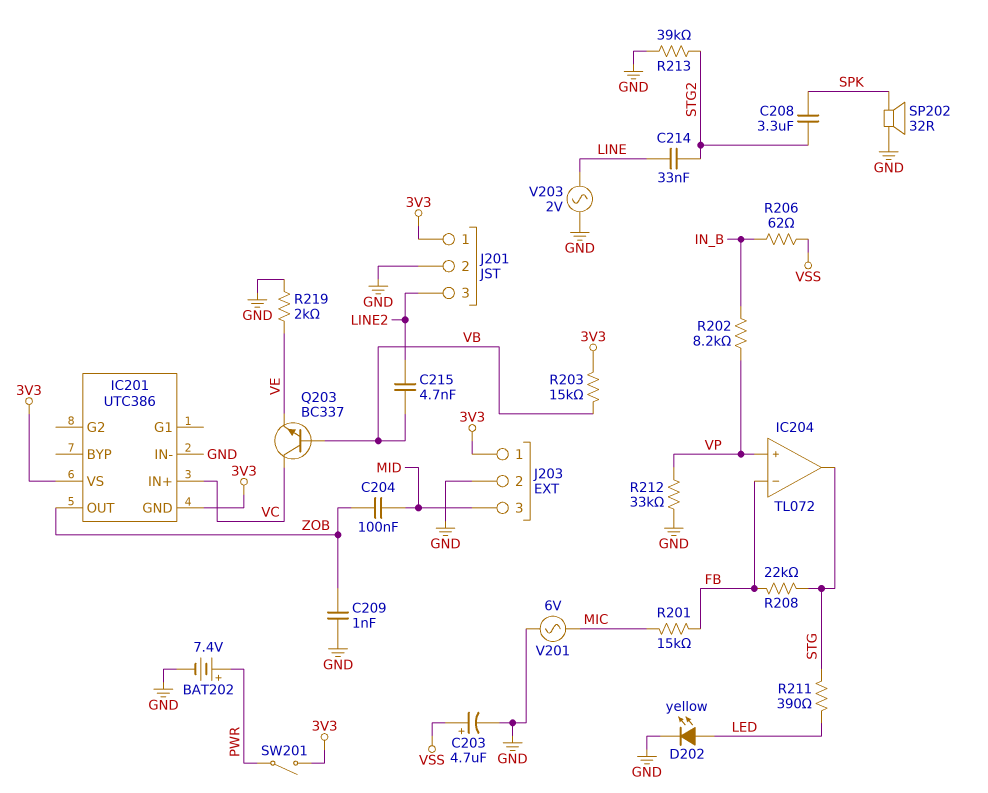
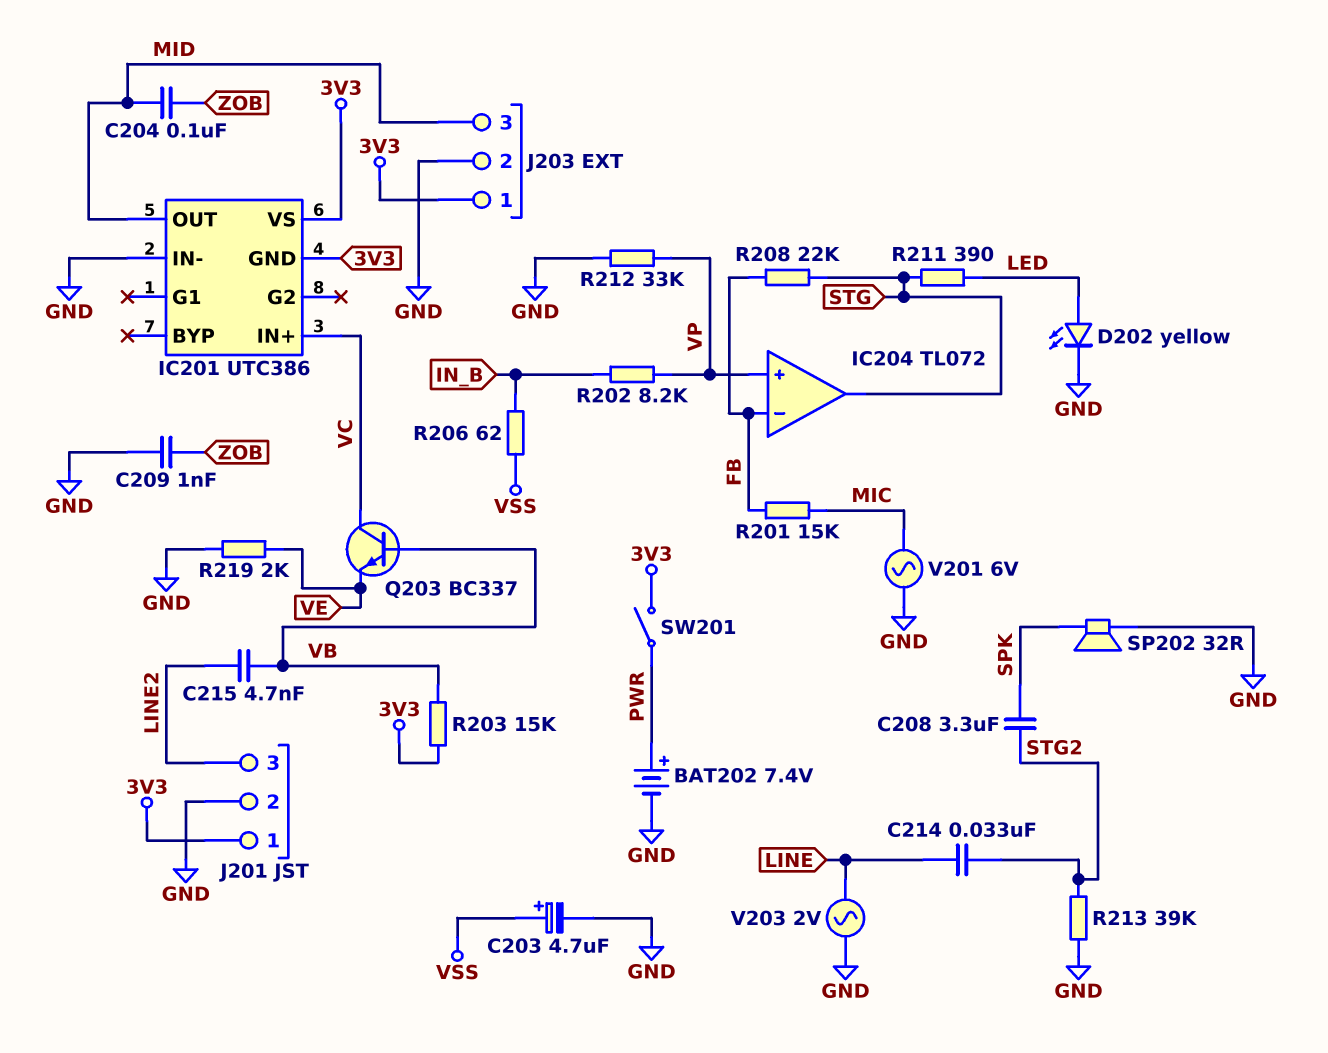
IC201 pin OUT: ZOB -> MID

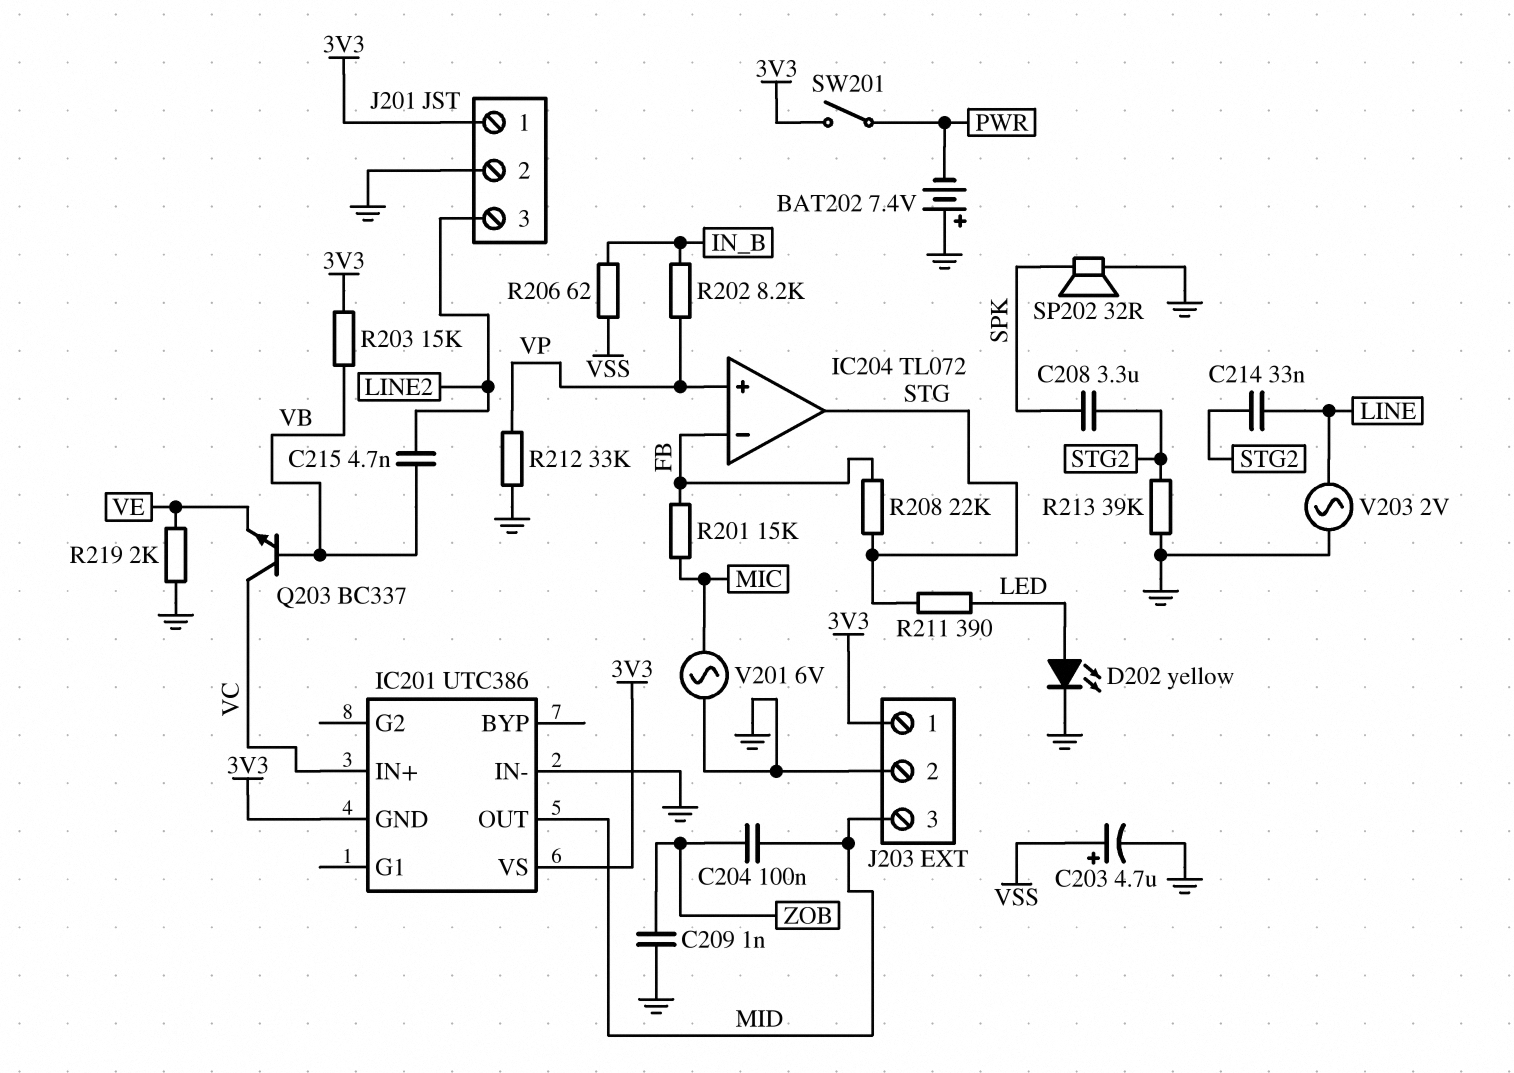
BAT202: 7.4V (plus PWR, minus GND) -> 7.4V (plus GND, minus PWR)

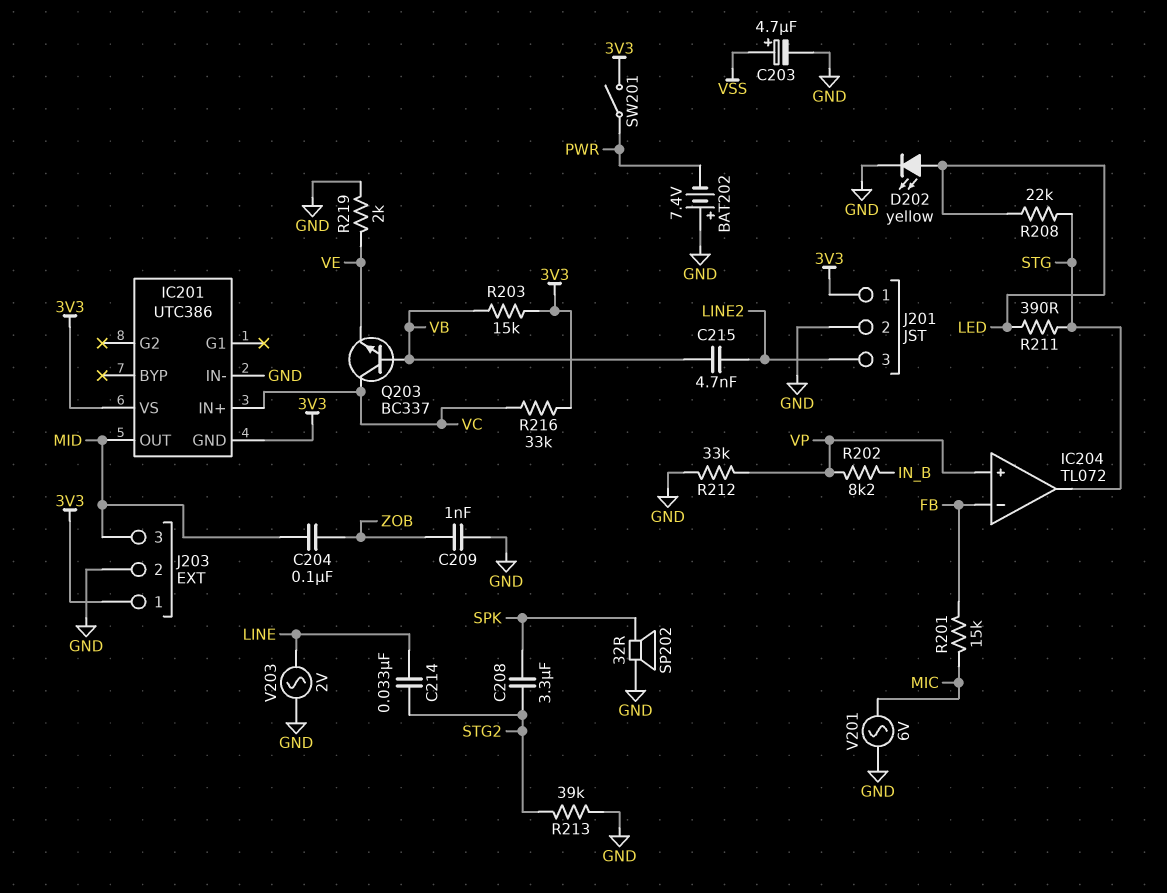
R206: 62 (IN_B, VSS) -> none
R208: 22k (FB, STG) -> 22k (LED, STG)
R216: none -> 33k (3V3, VC)

